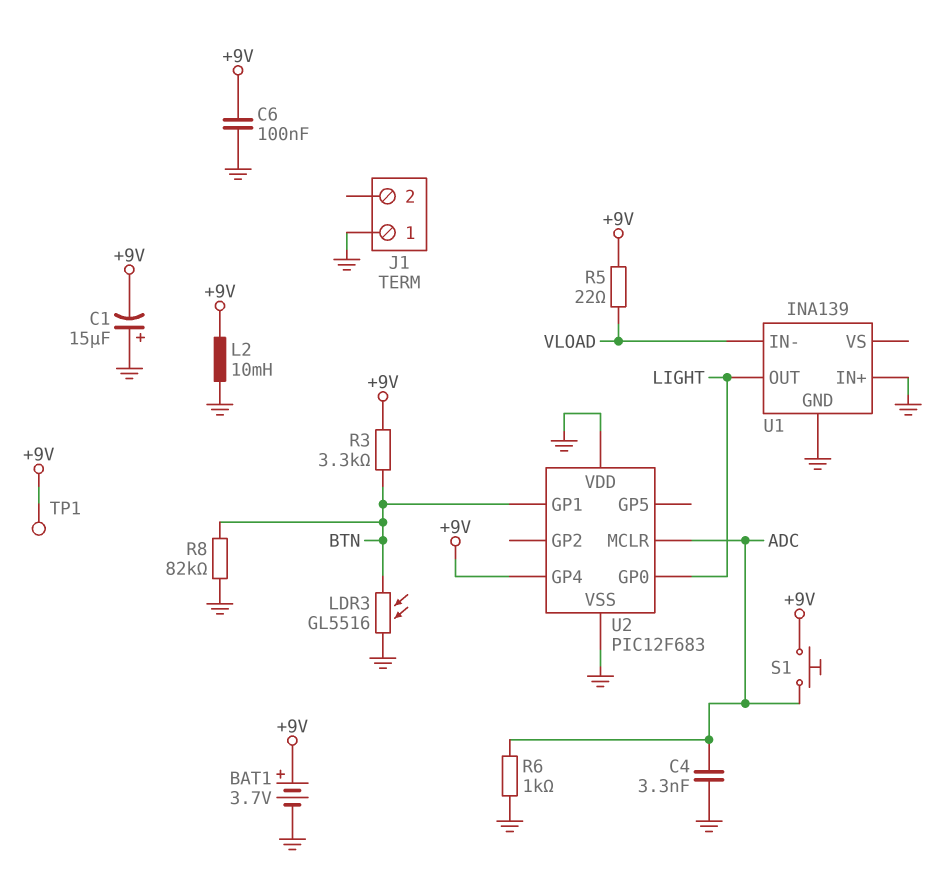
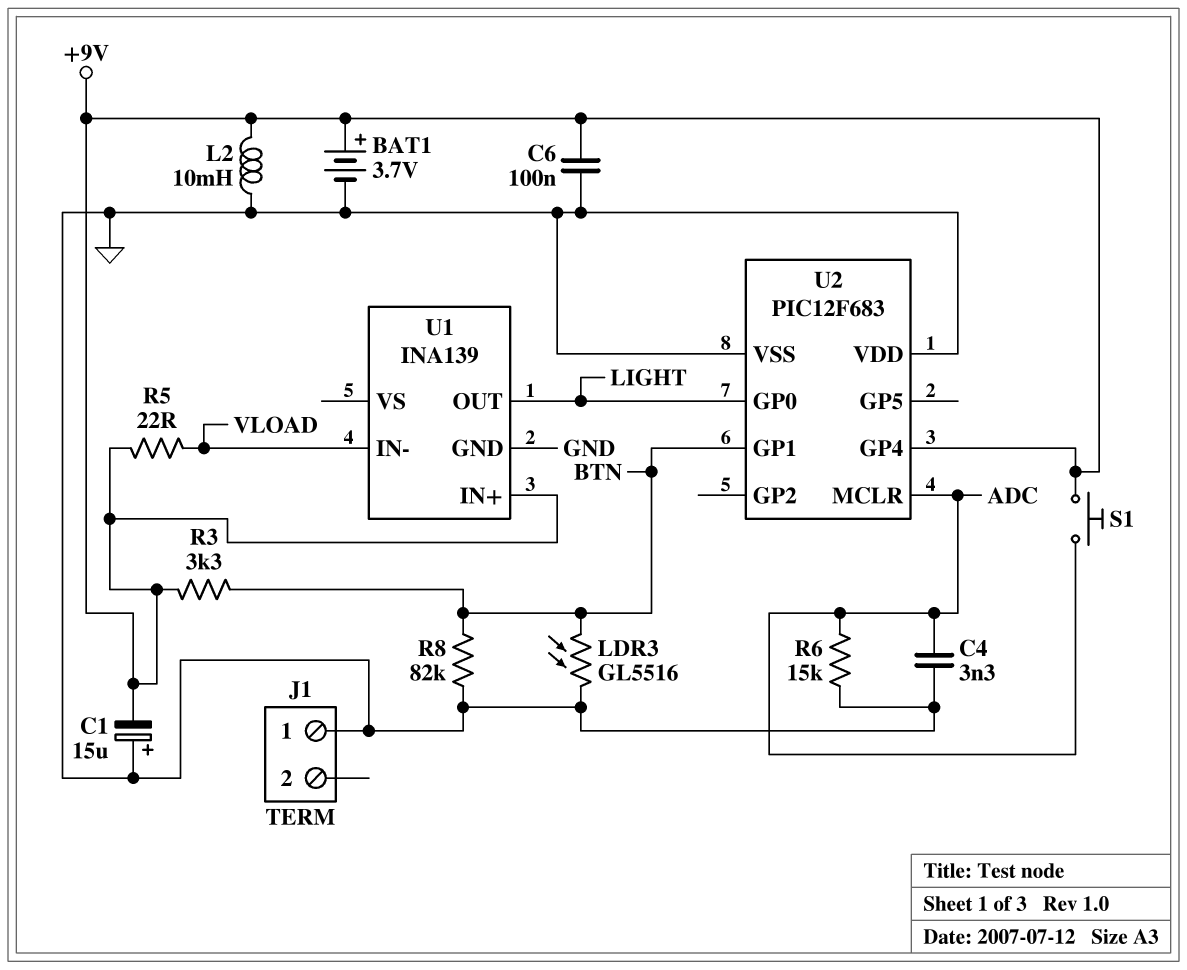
R6: 1k (ADC, GND) -> 15k (ADC, GND)
TP1: test point (+9V) -> none
U1 pin IN+: GND -> +9V

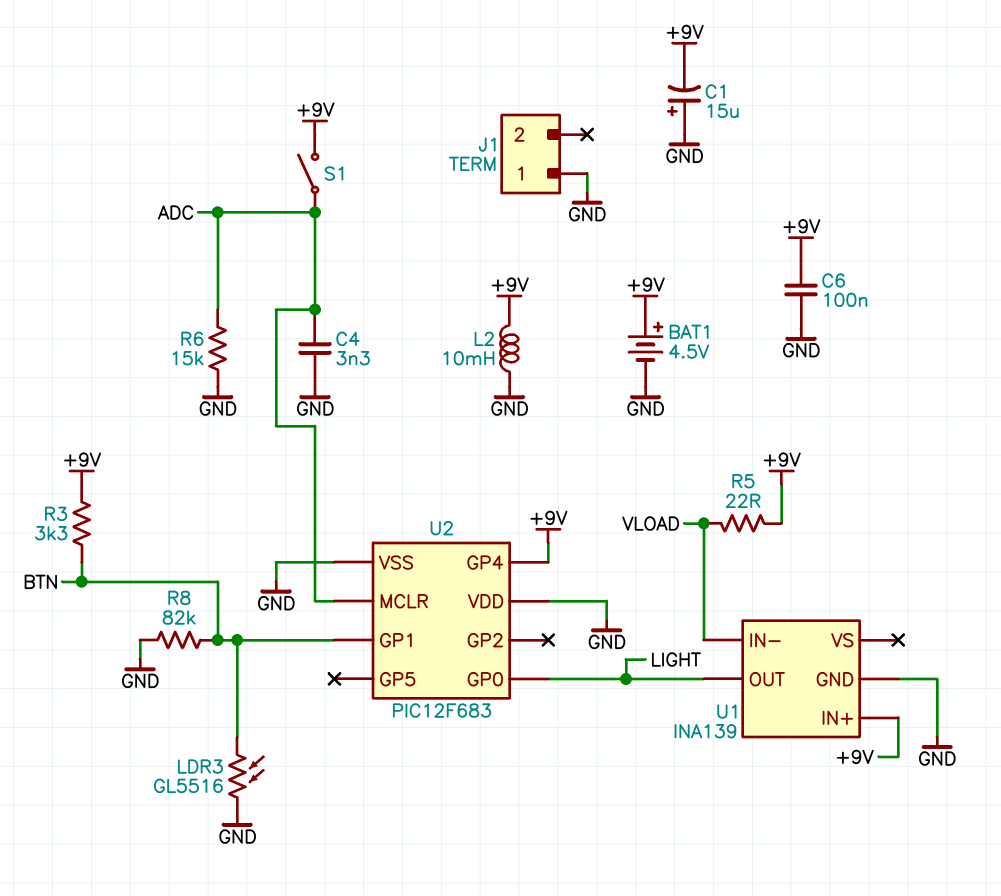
BAT1: 3.7V (plus +9V, minus GND) -> 4.5V (plus +9V, minus GND)
S1: button (+9V, ADC) -> switch (+9V, ADC)

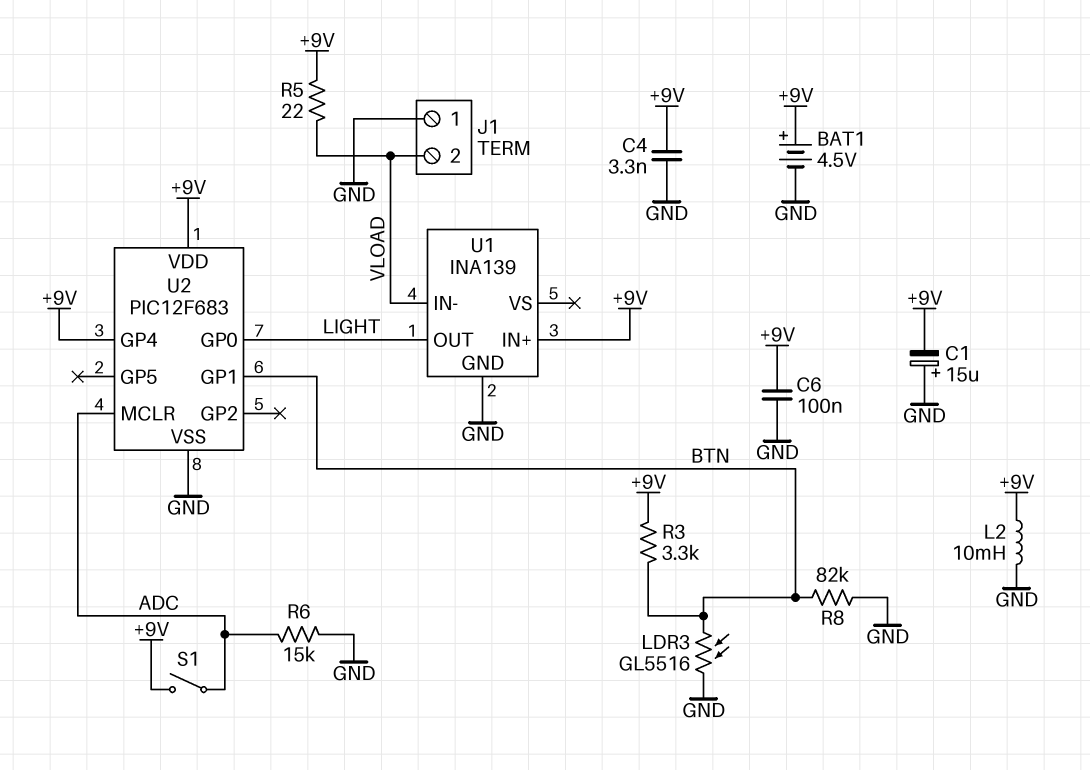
C4: 3.3nF (ADC, GND) -> 3.3nF (+9V, GND)
J1 pin 2: none -> VLOAD
U2 pin VDD: GND -> +9V

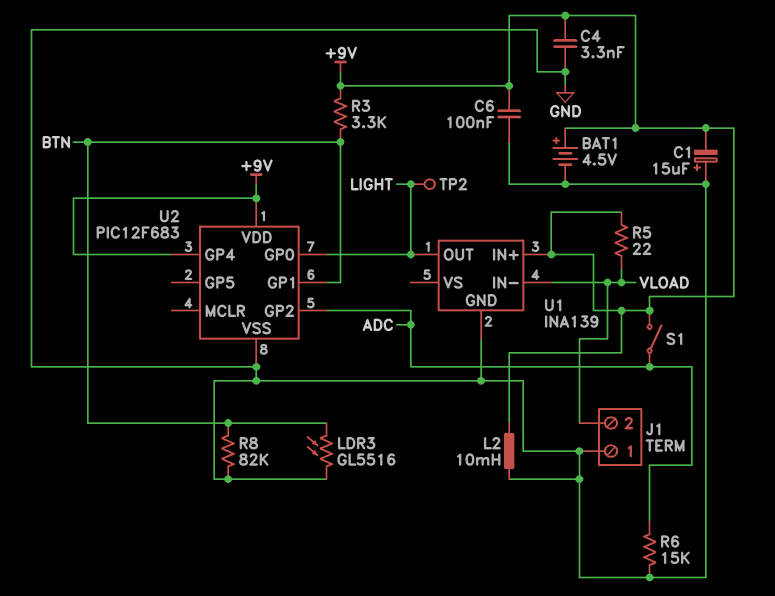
TP2: none -> test point (LIGHT)
U2 pin GP2: none -> ADC
U2 pin MCLR: ADC -> none

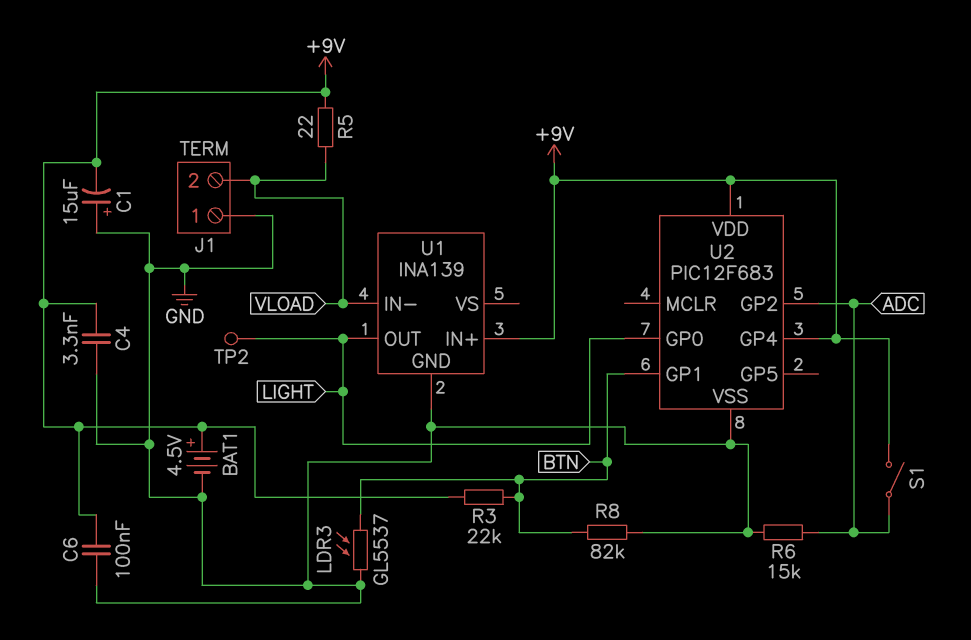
L2: 10mH (+9V, GND) -> none
LDR3: GL5516 (BTN, GND) -> GL5537 (BTN, GND)
R3: 3.3k (+9V, BTN) -> 22k (+9V, BTN)

